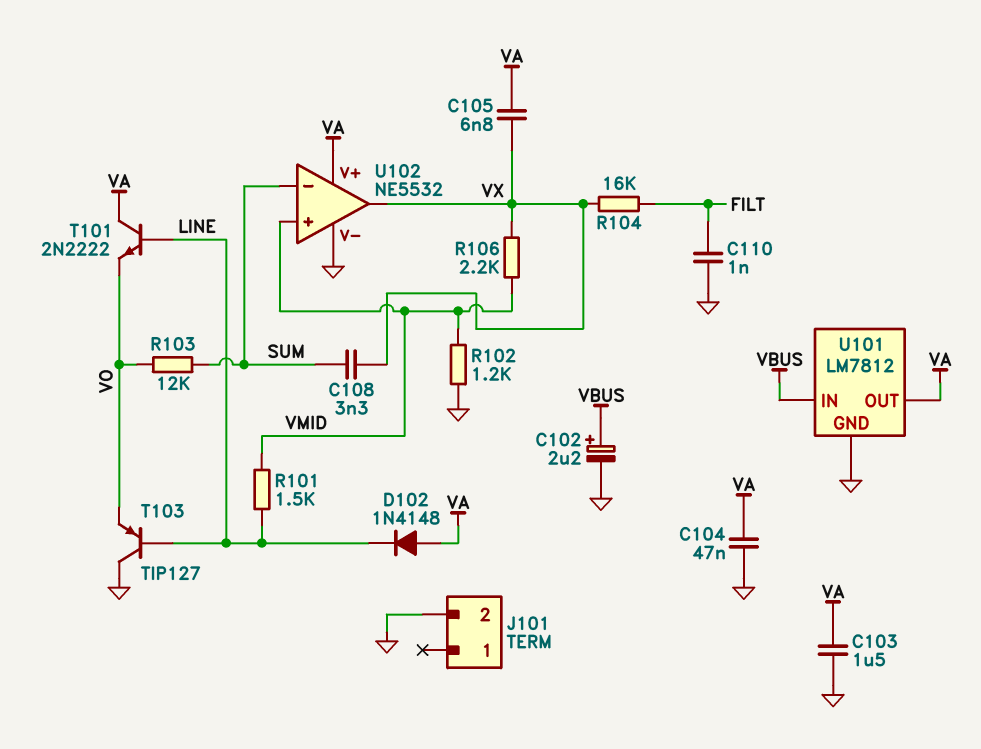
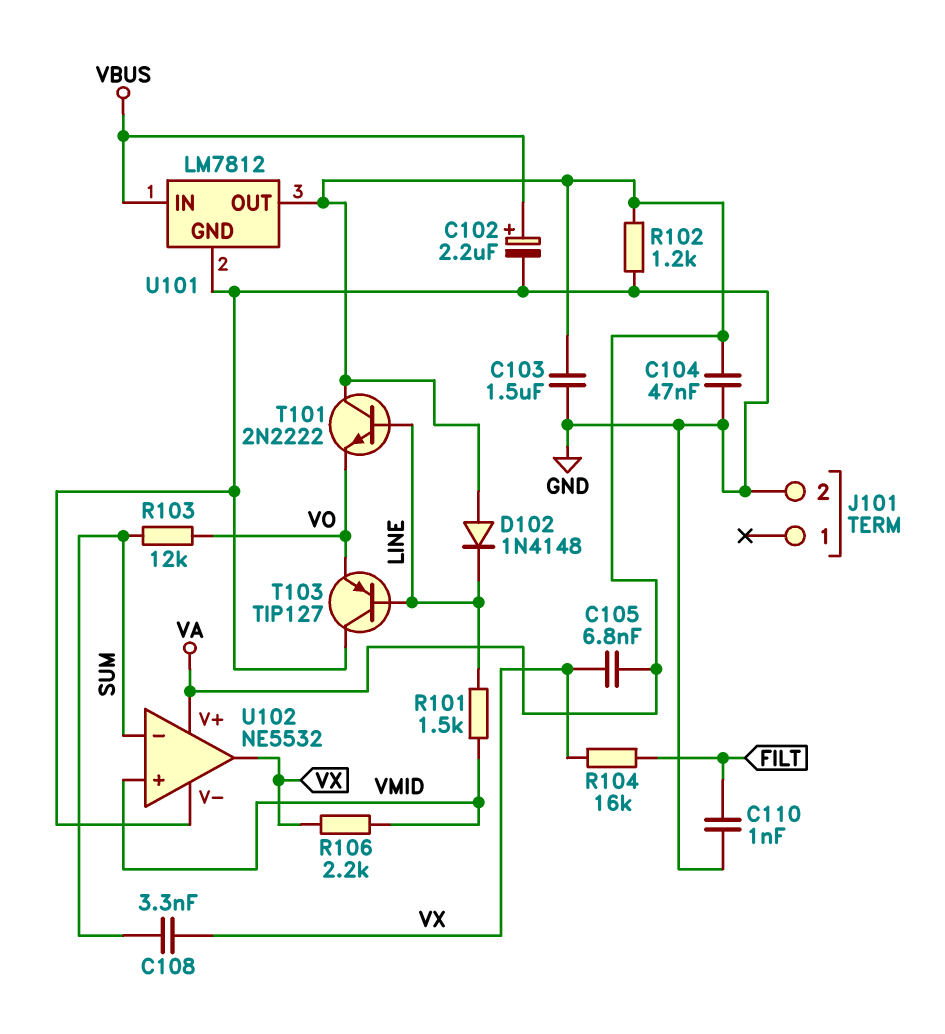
R102: 1.2k (GND, VMID) -> 1.2k (GND, VA)

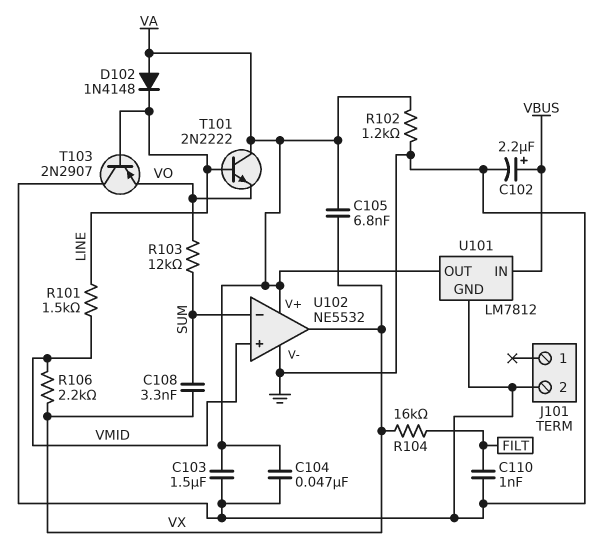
T103: PNP TIP127 (B LINE, C GND, E VO) -> PNP 2N2907 (B LINE, C GND, E VO)

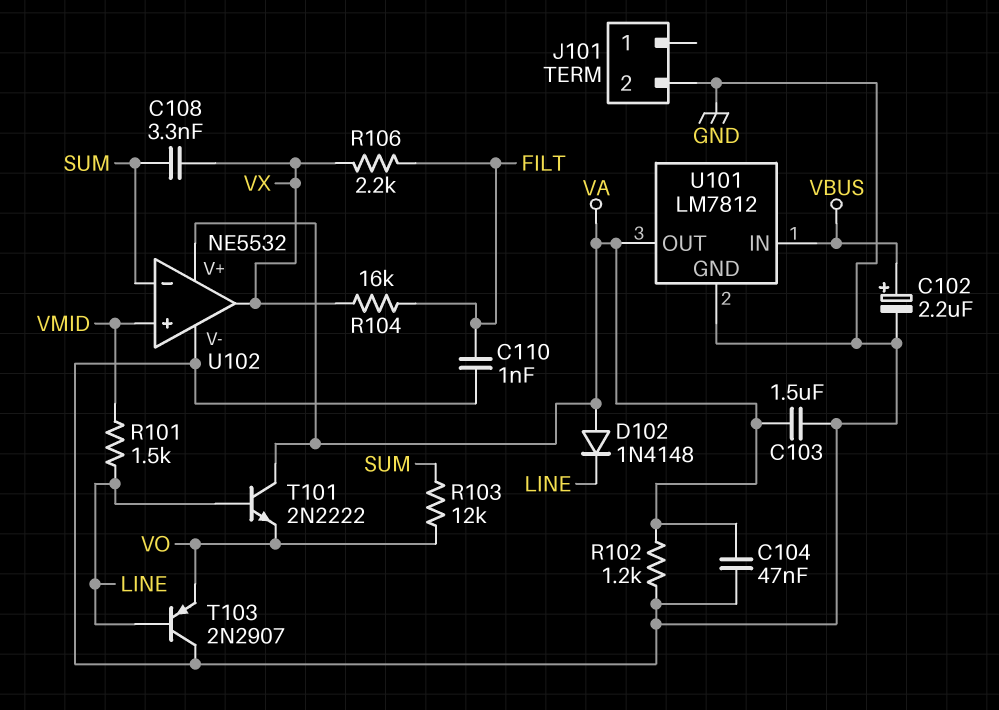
C105: 6.8nF (VA, VX) -> none
R106: 2.2k (VMID, VX) -> 2.2k (FILT, VX)

